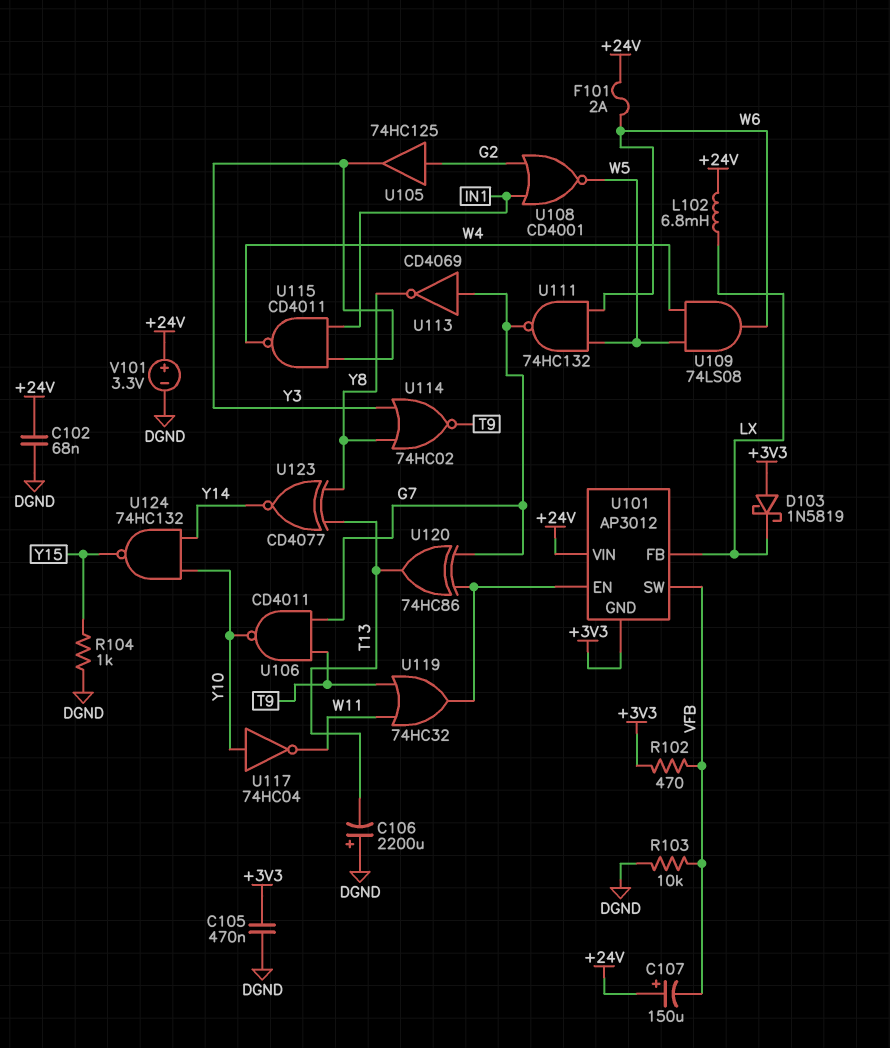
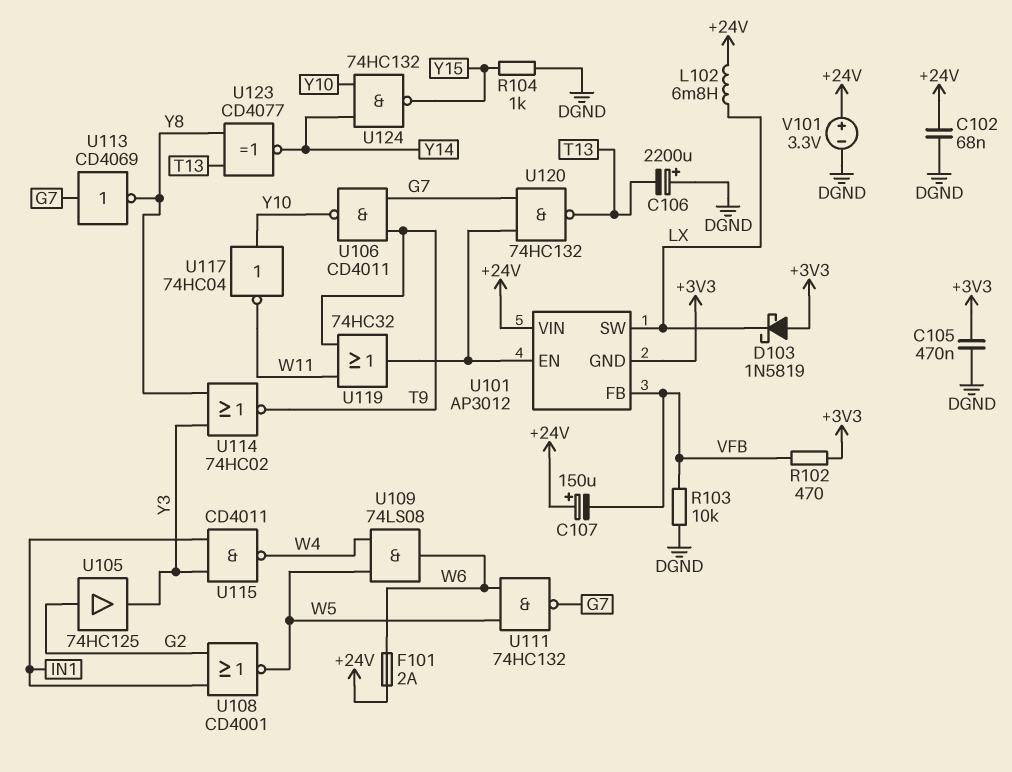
U101 pin FB: LX -> VFB
U101 pin SW: VFB -> LX
U120: XOR 74HC86 (in G7, in U101/EN, out T13) -> NAND 74HC132 (in G7, in U101/EN, out T13)

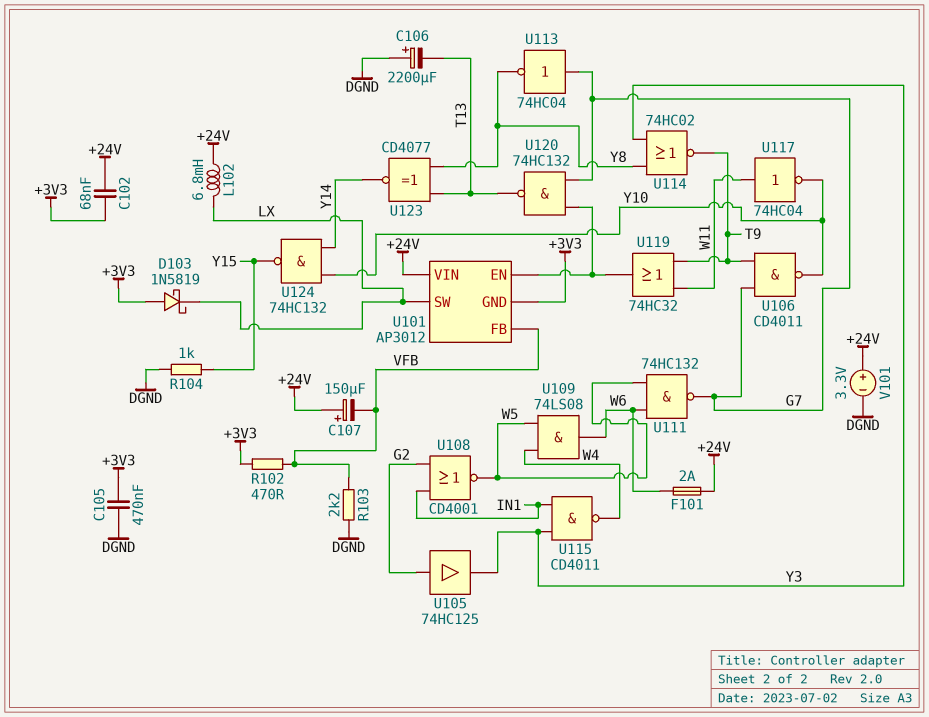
C102: 68nF (+24V, DGND) -> 68nF (+3V3, +24V)
R103: 10k (DGND, VFB) -> 2.2k (DGND, VFB)
U113: NOT CD4069 (in G7, out Y8) -> NOT 74HC04 (in G7, out Y8)
U117: NOT 74HC04 (in Y10, out W11) -> NOT 74HC04 (in W11, out Y10)

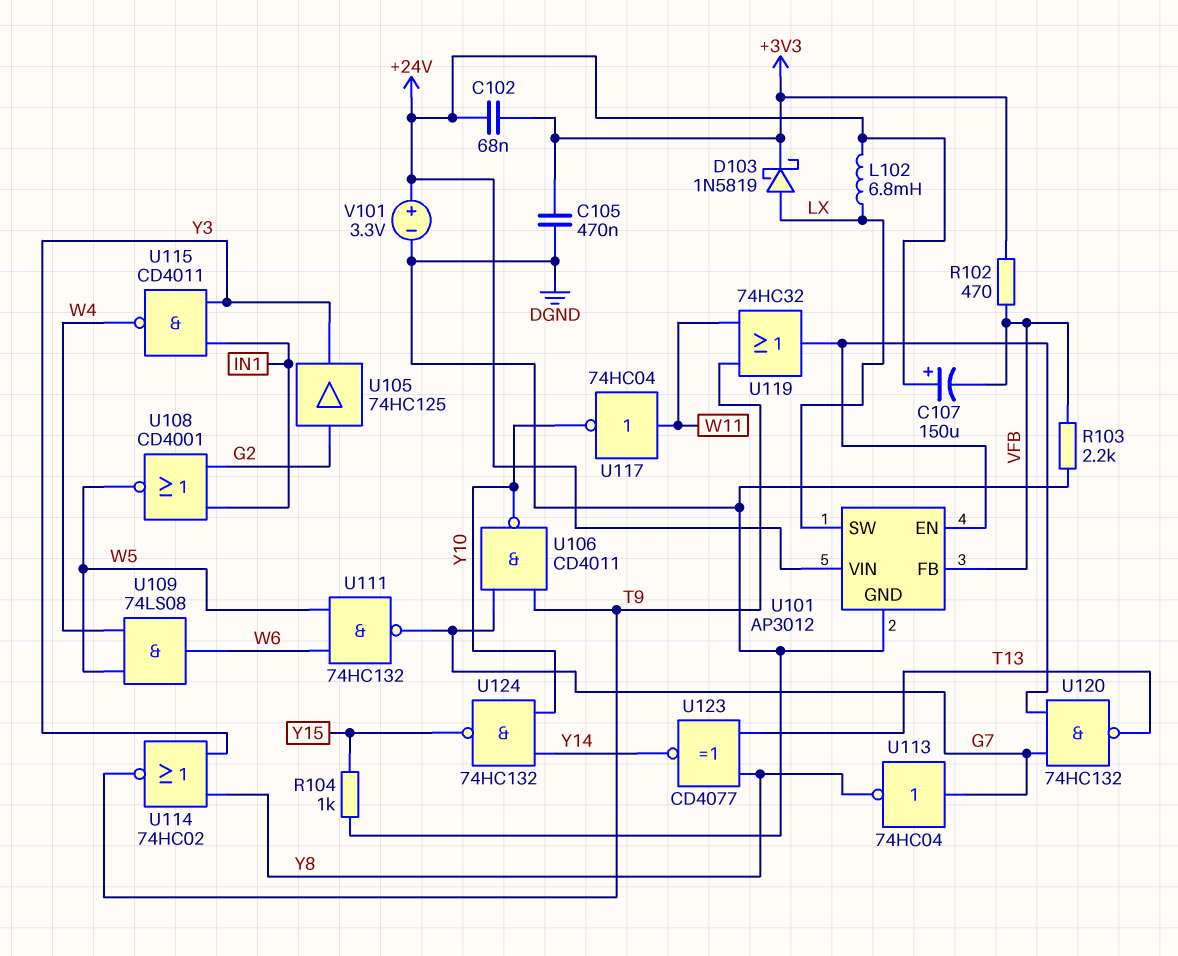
C106: 2200uF (plus DGND, minus T13) -> none
D103: schottky 1N5819 (A +3V3, K LX) -> schottky 1N5819 (A LX, K +3V3)
F101: 2A (+24V, W6) -> none
U101 pin GND: +3V3 -> DGND

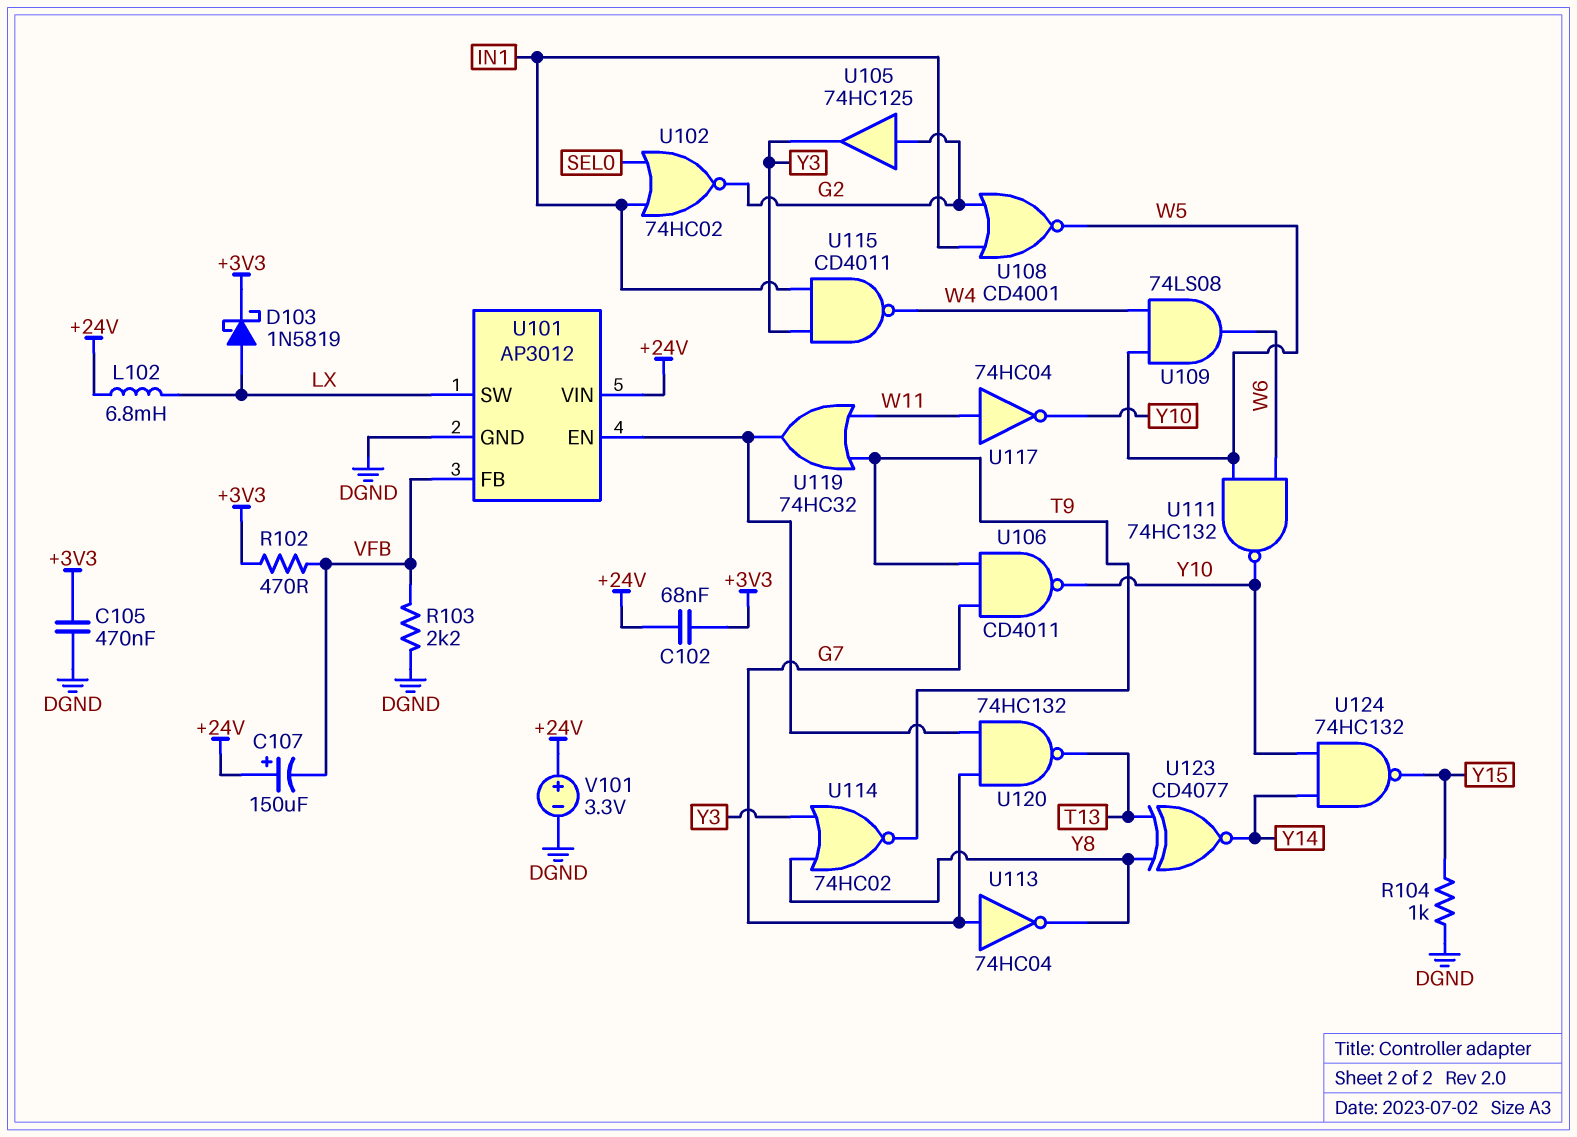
U102: none -> NOR 74HC02 (in IN1, in SEL0, out G2)
U111: NAND 74HC132 (in W5, in W6, out G7) -> NAND 74HC132 (in W5, in W6, out Y10)

